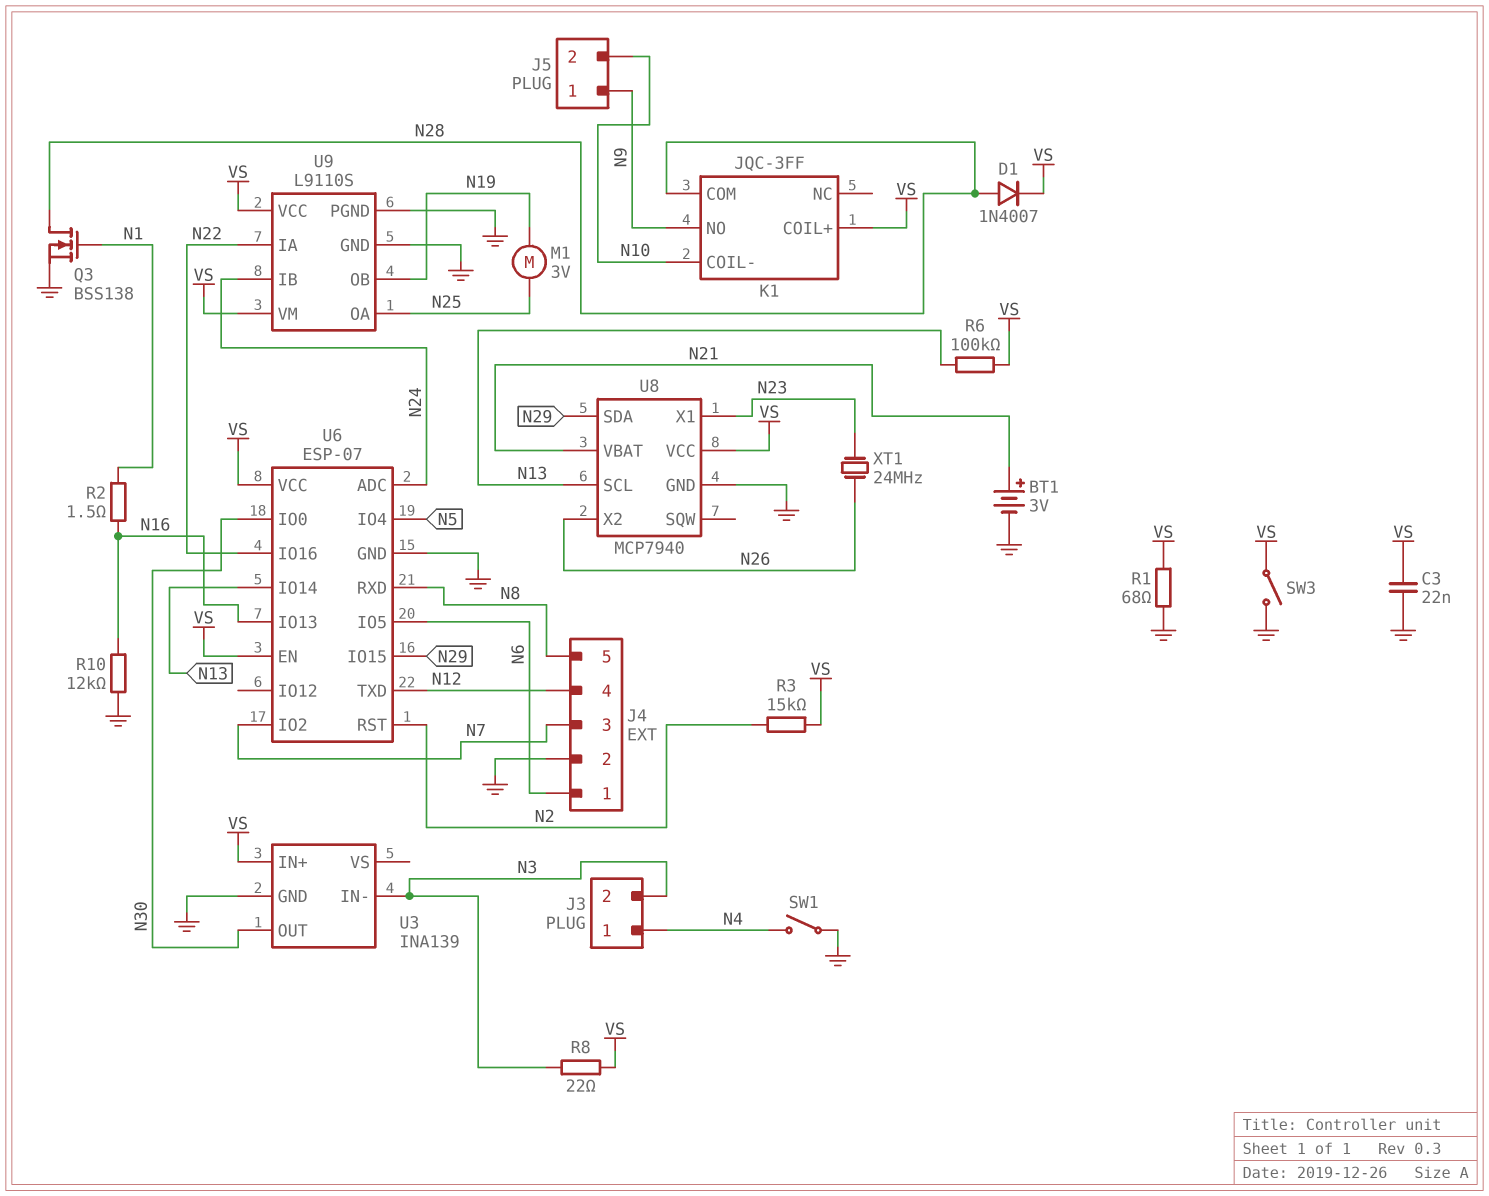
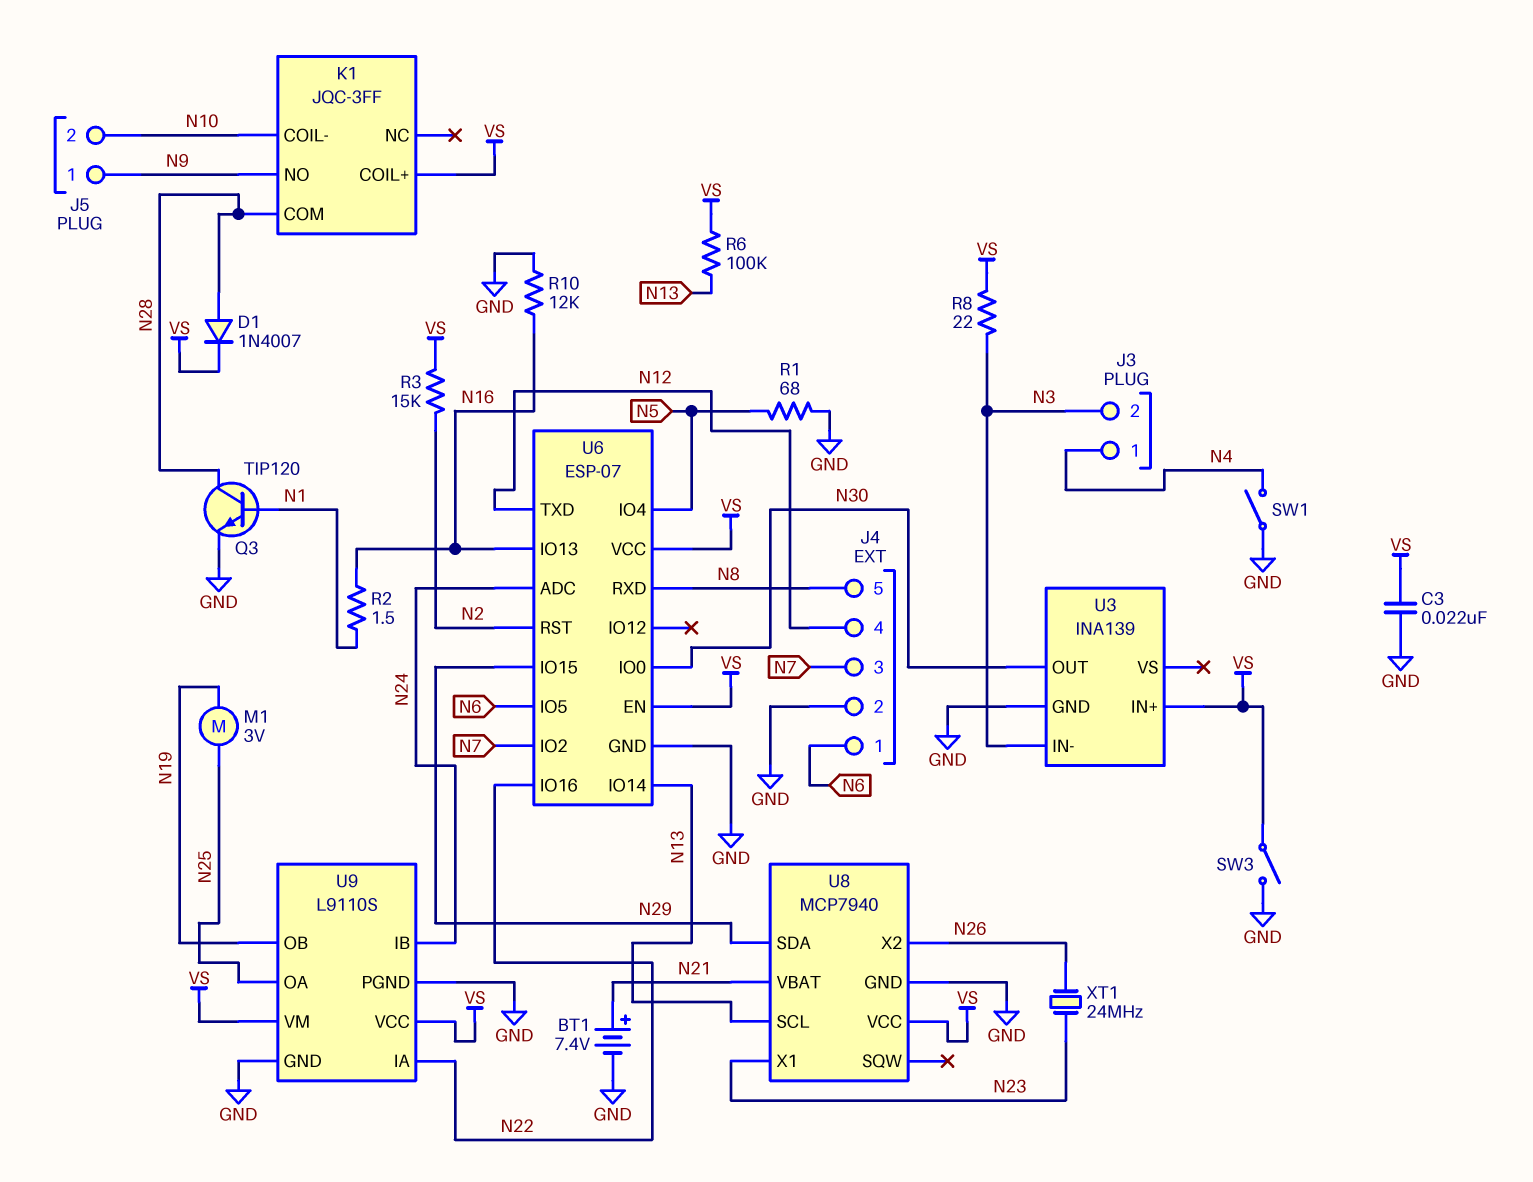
BT1: 3V (plus N21, minus GND) -> 7.4V (plus N21, minus GND)
Q3: NMOS BSS138 (G N1, D N28, S GND) -> NPN TIP120 (B N1, C N28, E GND)
R1: 68 (GND, VS) -> 68 (GND, N5)

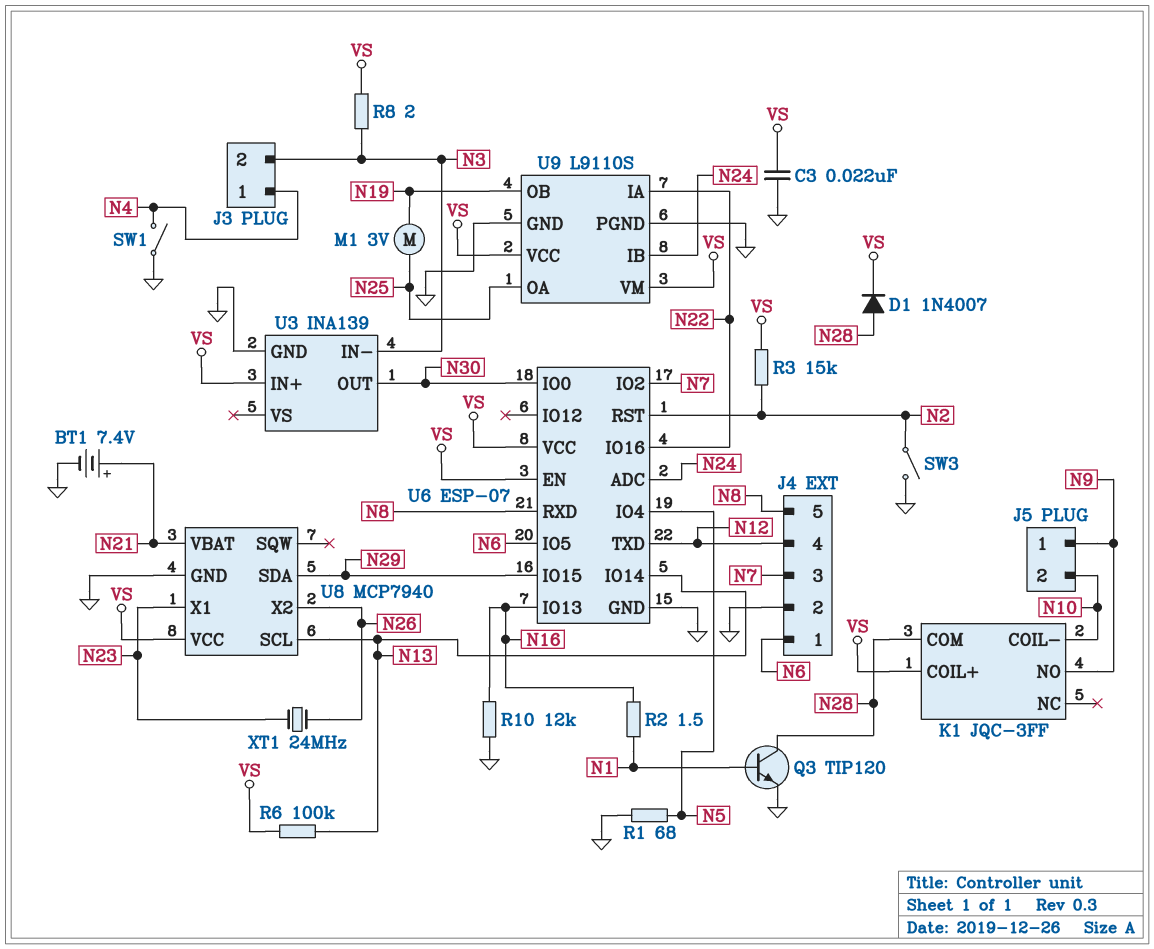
R8: 22 (N3, VS) -> 2 (N3, VS)
SW3: switch (GND, VS) -> switch (GND, N2)

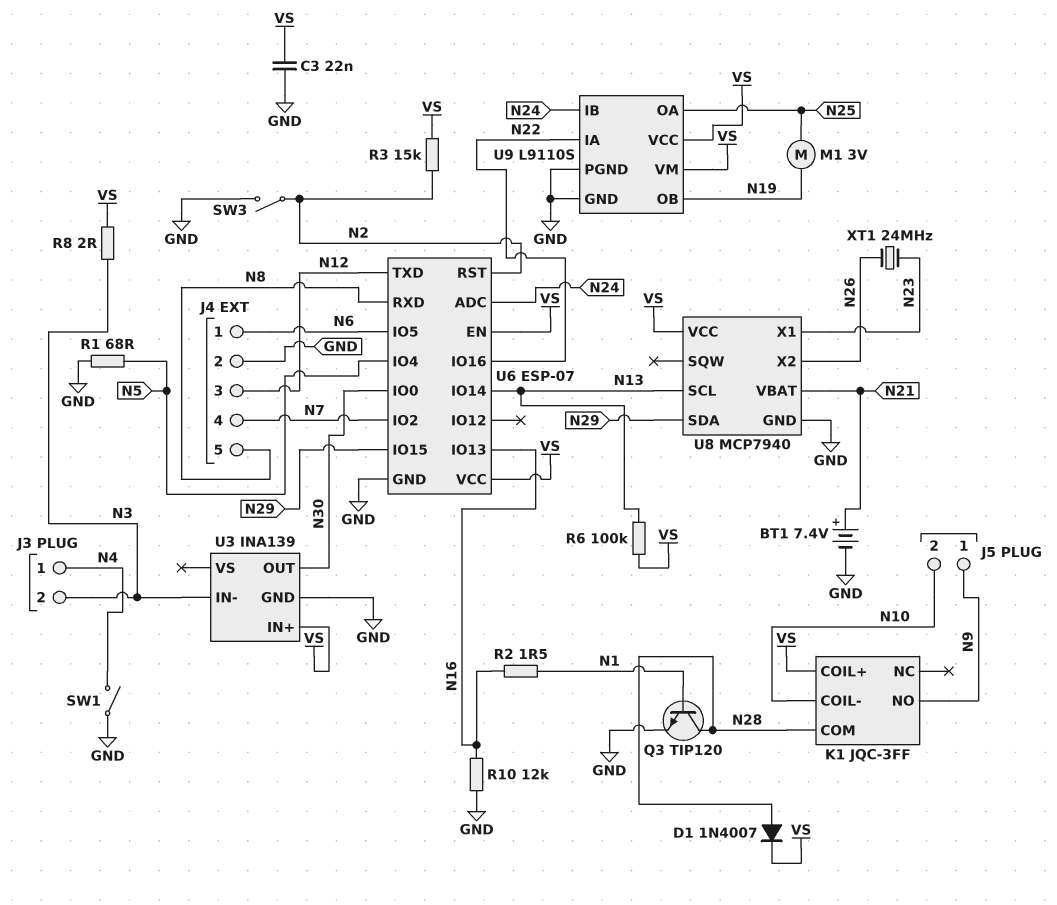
J4 pin 3: N7 -> N12
J4 pin 4: N12 -> N7

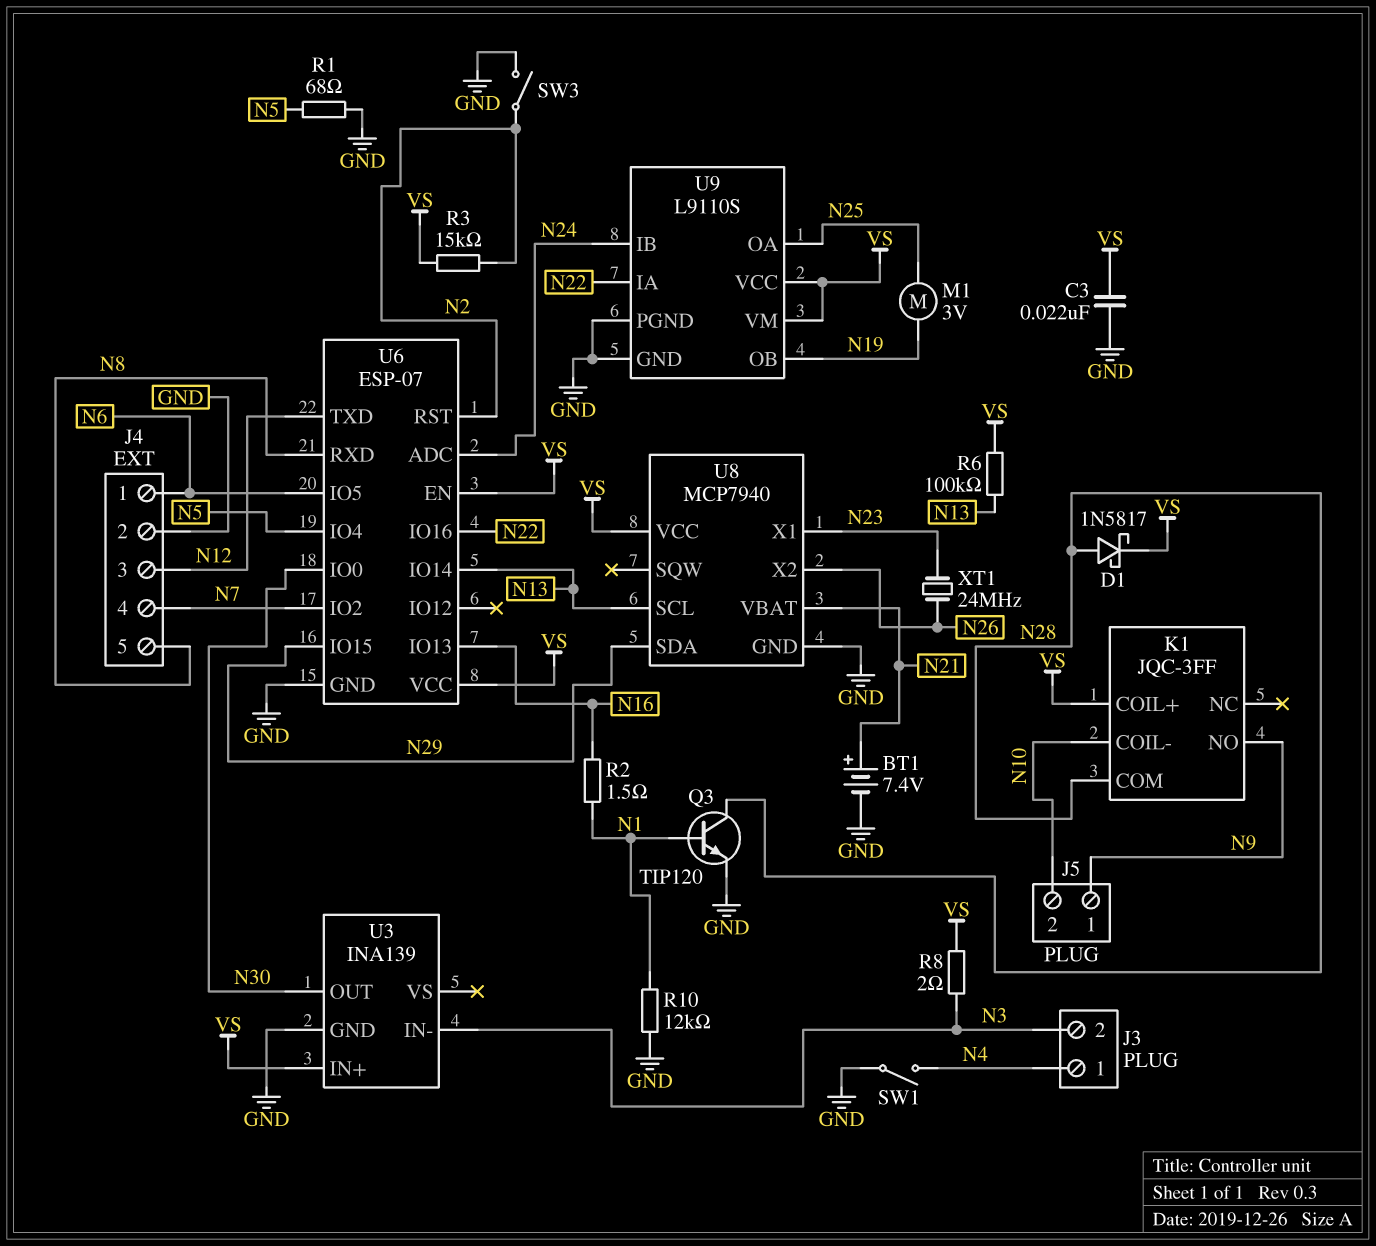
D1: diode 1N4007 (A N28, K VS) -> schottky 1N5817 (A N28, K VS)
R10: 12k (GND, N16) -> 12k (GND, N1)

